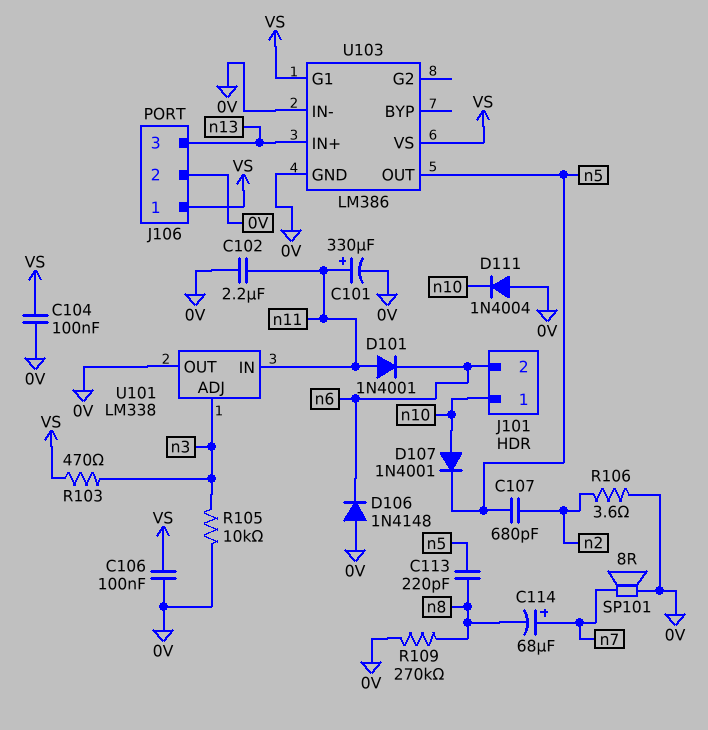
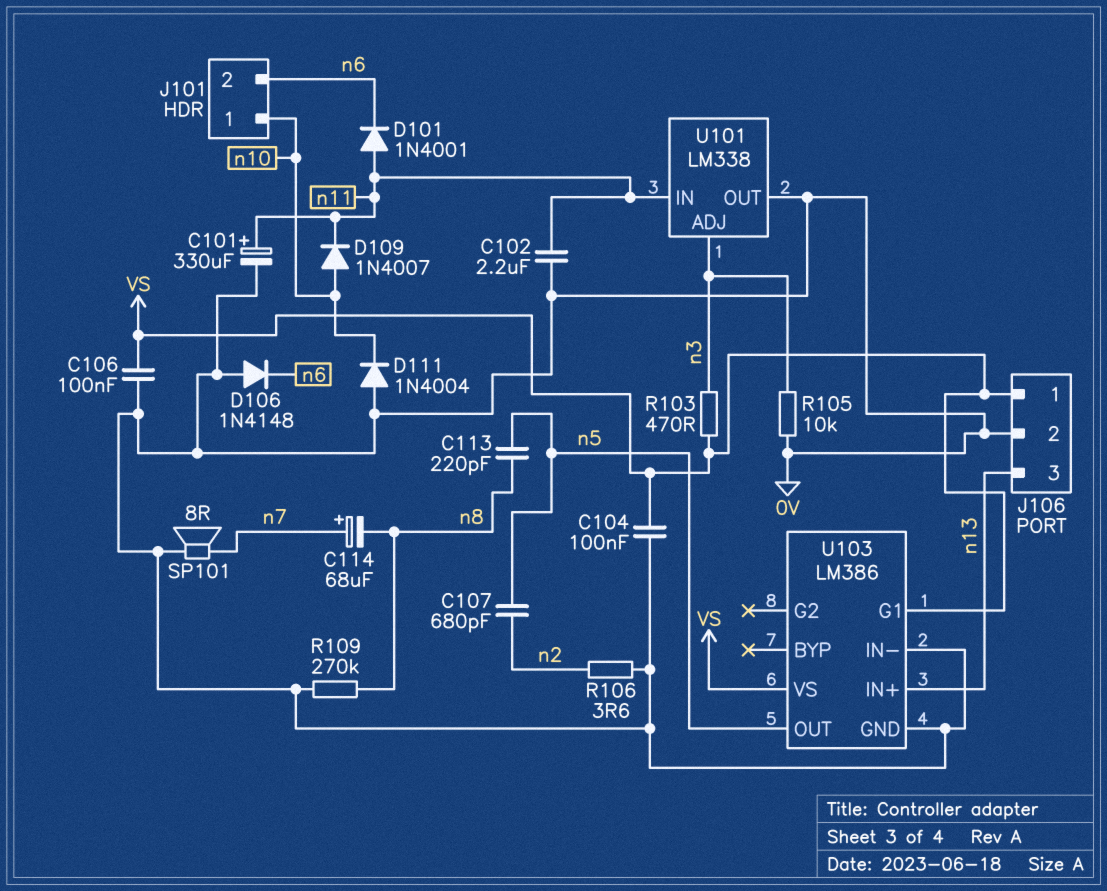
D107: diode 1N4001 (A n10, K n5) -> none
D109: none -> diode 1N4007 (A n10, K n11)

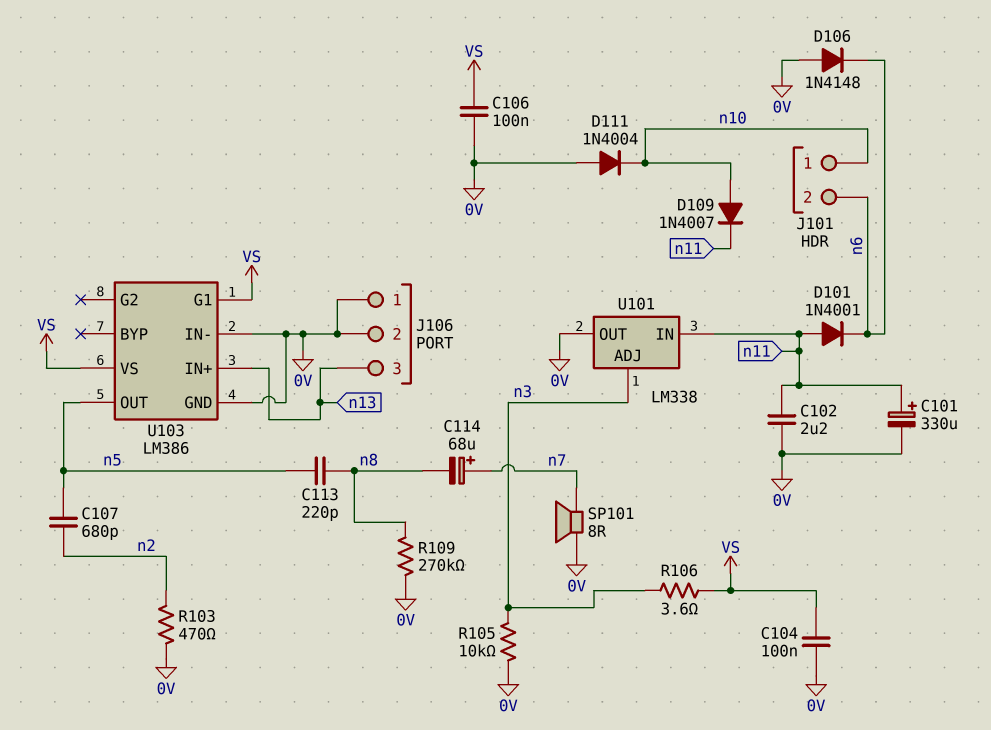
J106 pin 1: VS -> 0V
R103: 470 (VS, n3) -> 470 (0V, n2)
R106: 3.6 (0V, n2) -> 3.6 (VS, n3)

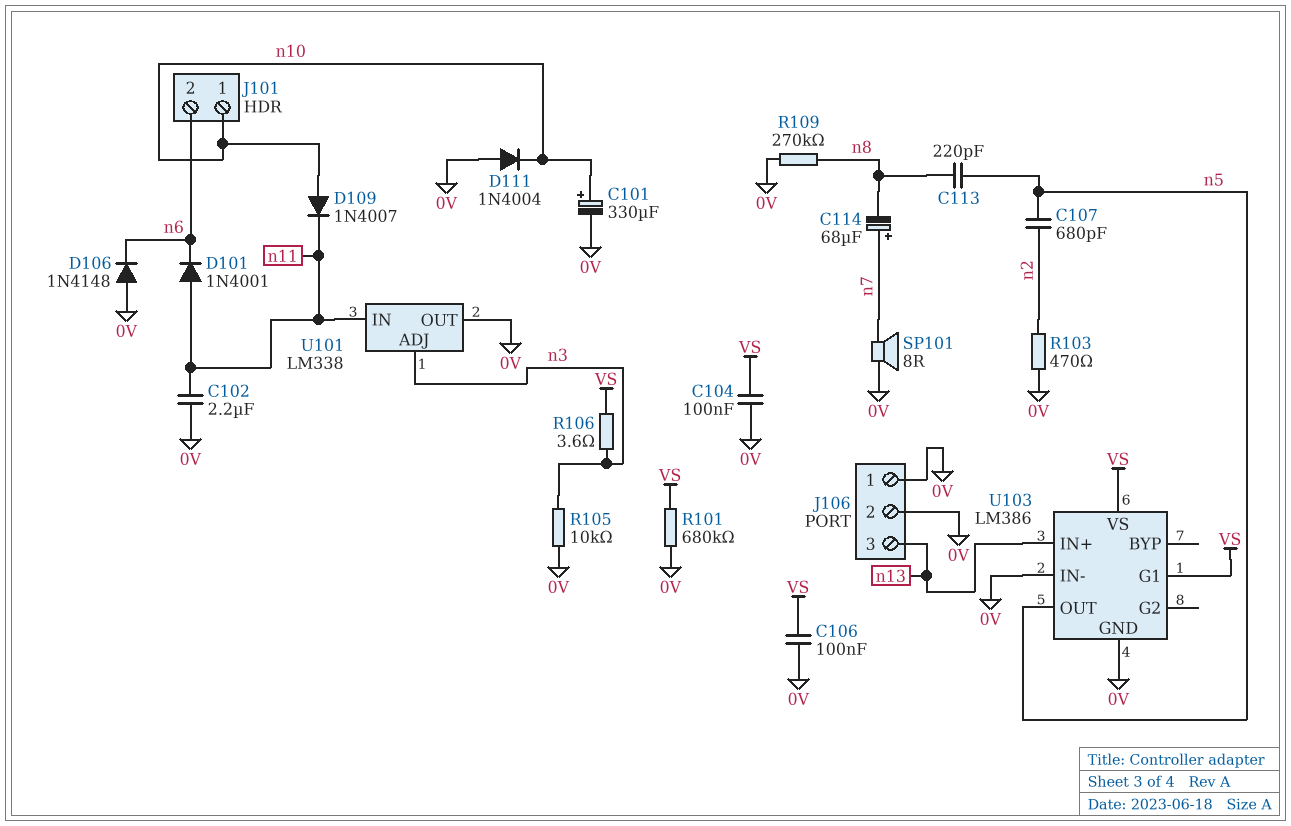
C101: 330uF (plus n11, minus 0V) -> 330uF (plus n10, minus 0V)
R101: none -> 680k (0V, VS)

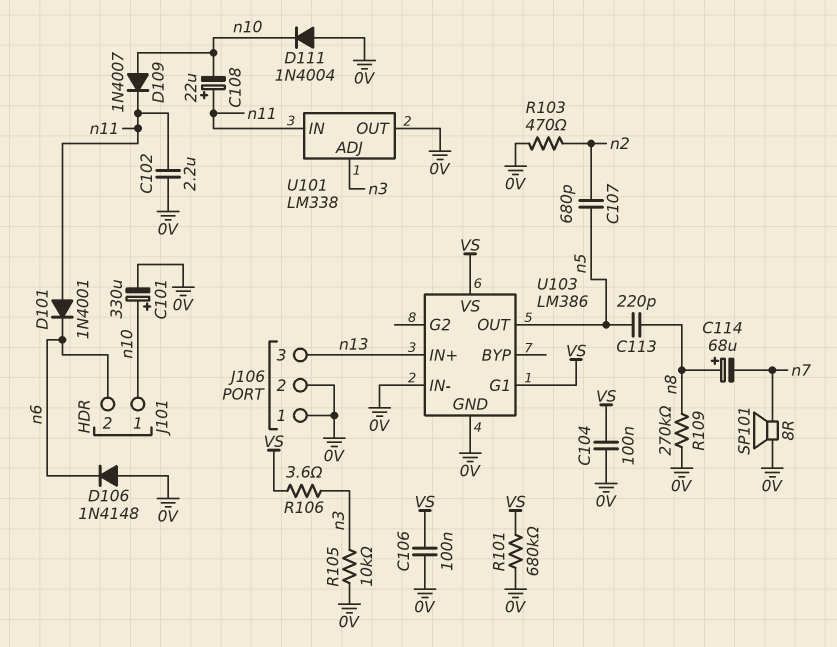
C108: none -> 22uF (plus n11, minus n10)
C114: 68uF (plus n7, minus n8) -> 68uF (plus n8, minus n7)

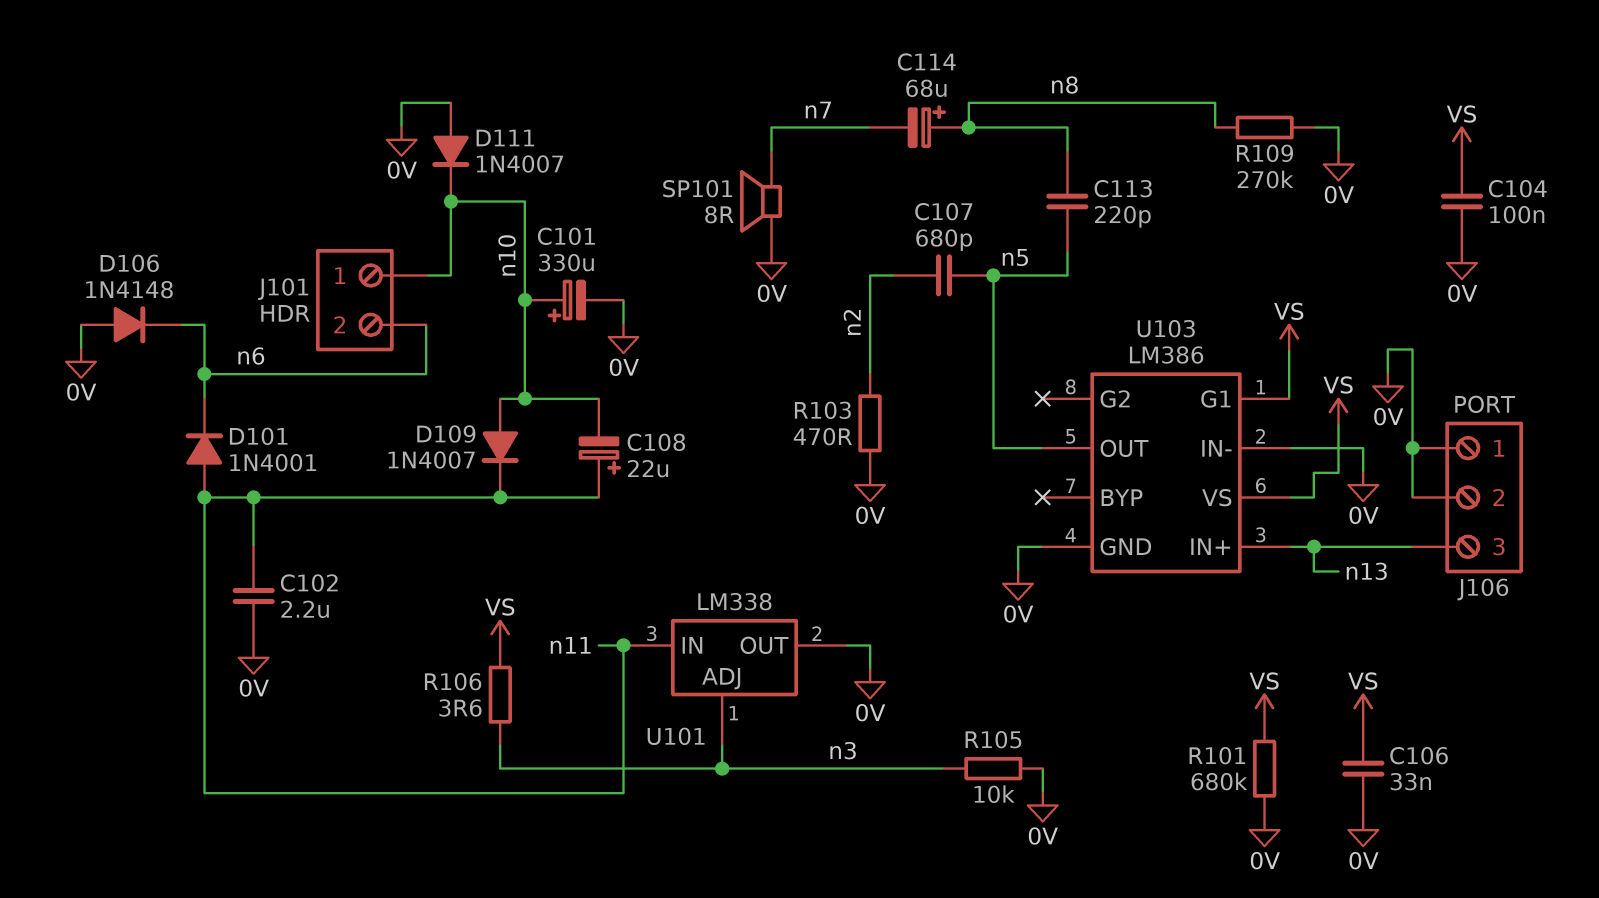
C106: 100nF (0V, VS) -> 33nF (0V, VS)
D111: diode 1N4004 (A 0V, K n10) -> diode 1N4007 (A 0V, K n10)

